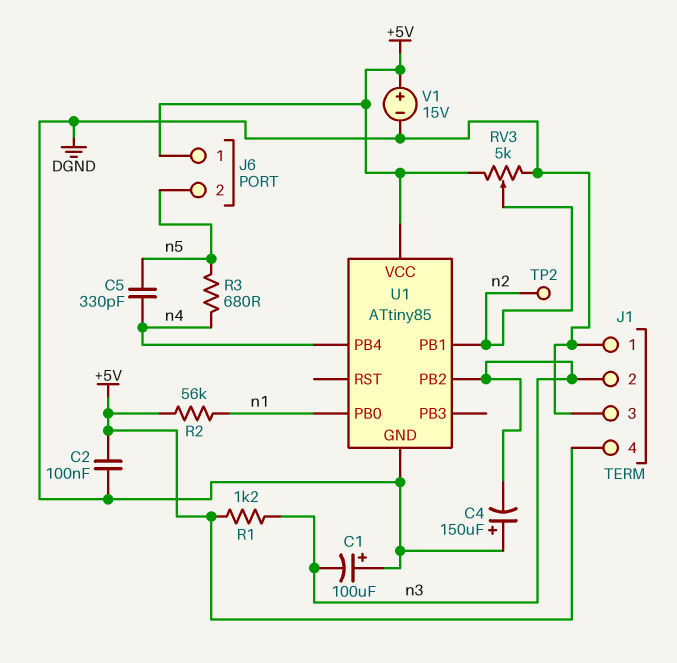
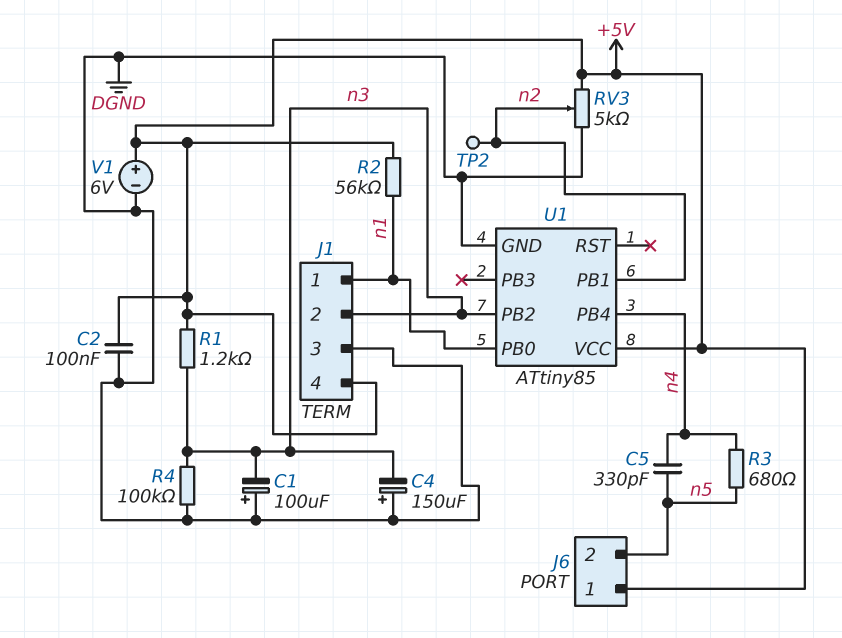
J1 pin 1: DGND -> n1
R4: none -> 100k (DGND, n3)
V1: 15V (plus +5V, minus DGND) -> 6V (plus +5V, minus DGND)

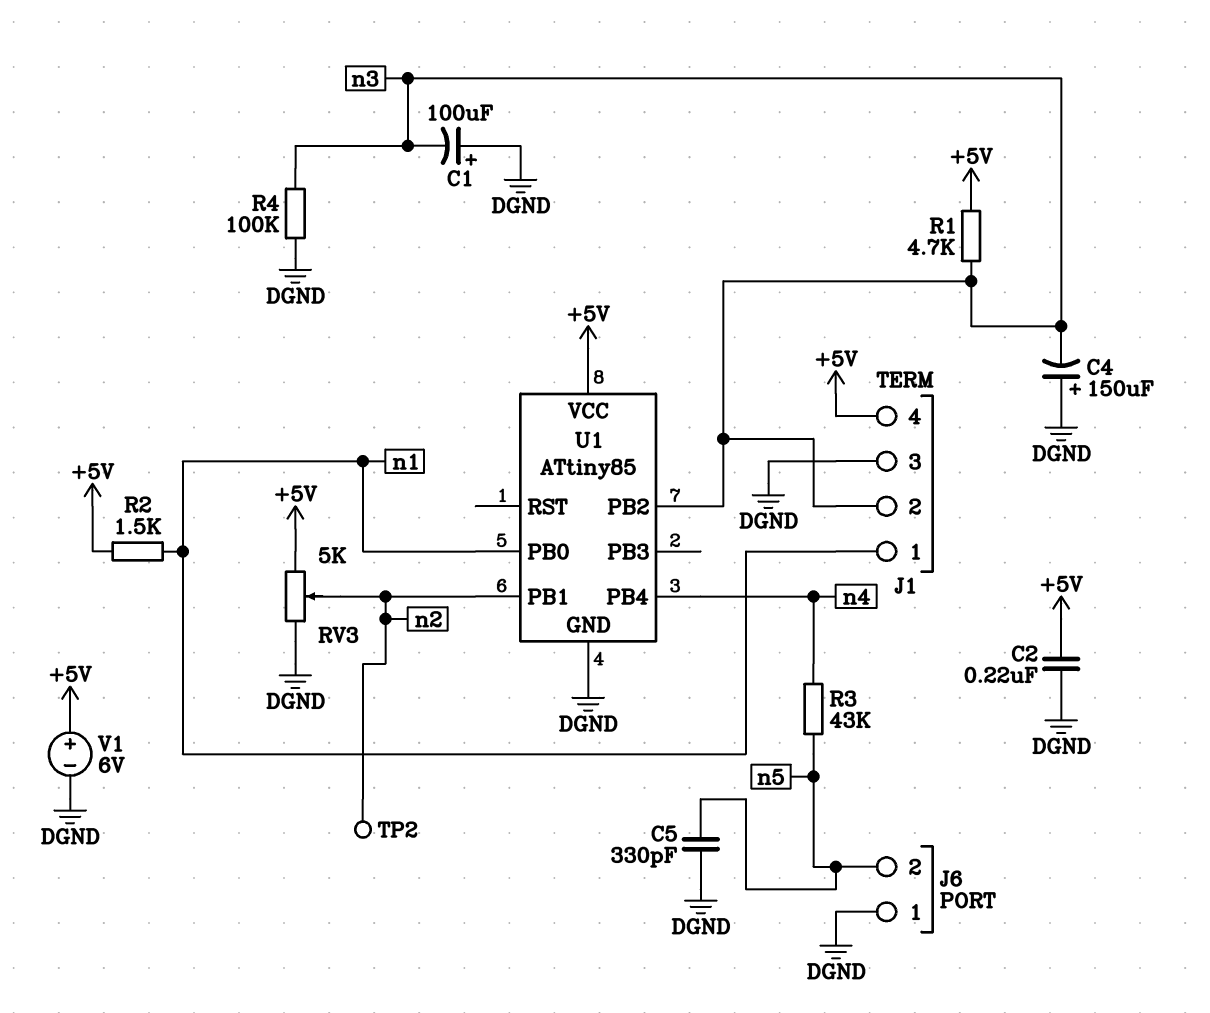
C2: 100nF (+5V, DGND) -> 220nF (+5V, DGND)
C5: 330pF (n4, n5) -> 330pF (DGND, n5)
J6 pin 1: +5V -> DGND
R1: 1.2k (+5V, n3) -> 4.7k (+5V, n3)
R2: 56k (+5V, n1) -> 1.5k (+5V, n1)
R3: 680 (n4, n5) -> 43k (n4, n5)

